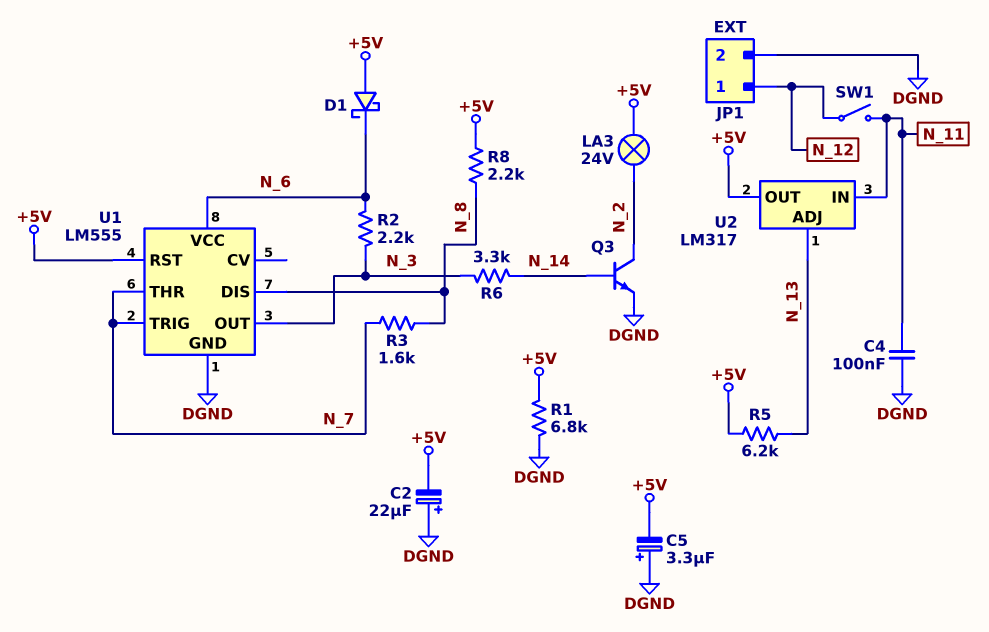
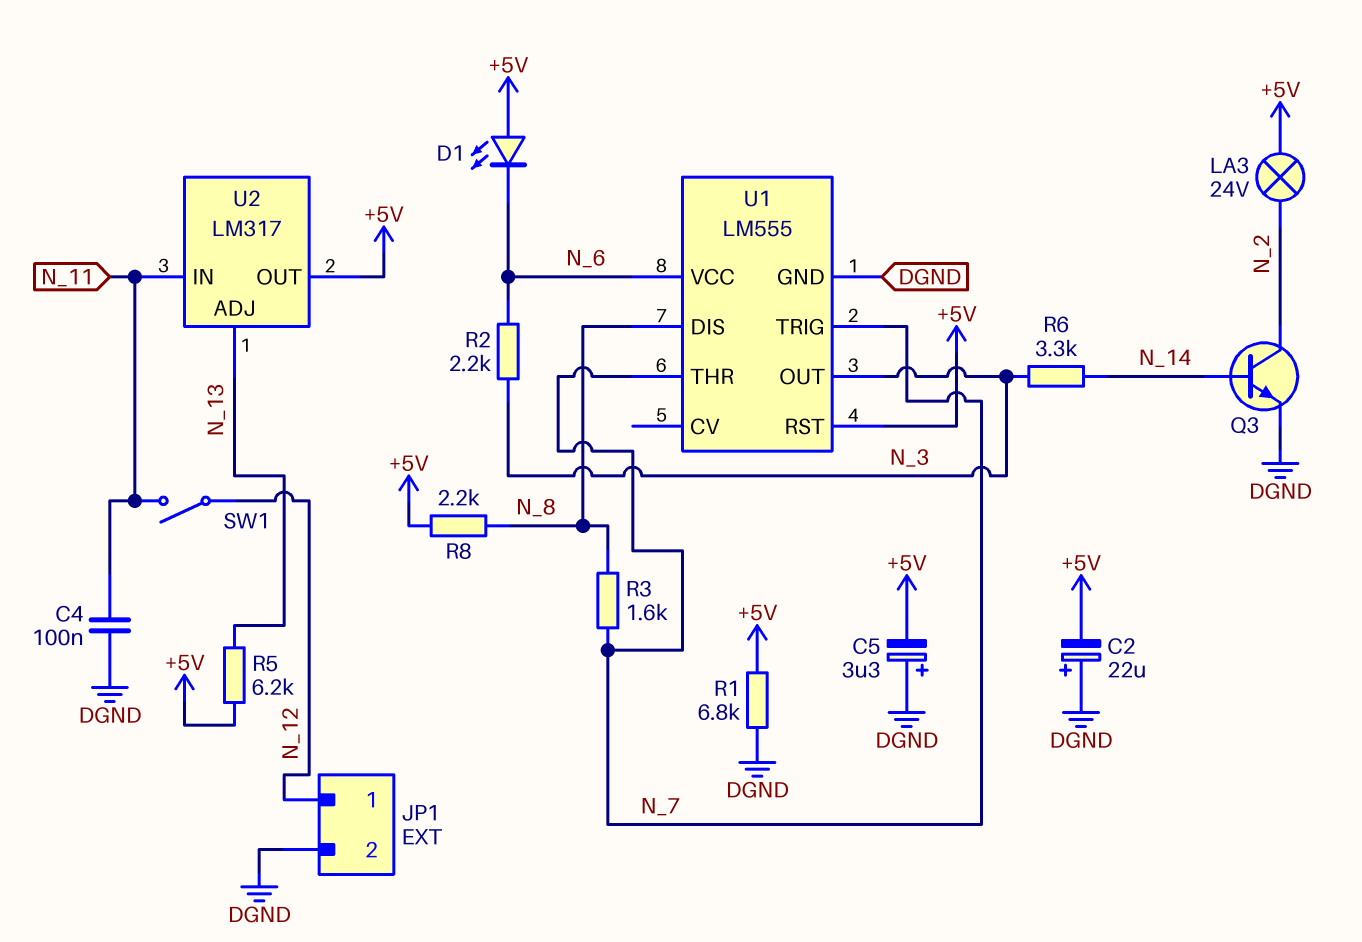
D1: schottky (A +5V, K N_6) -> LED (A +5V, K N_6)

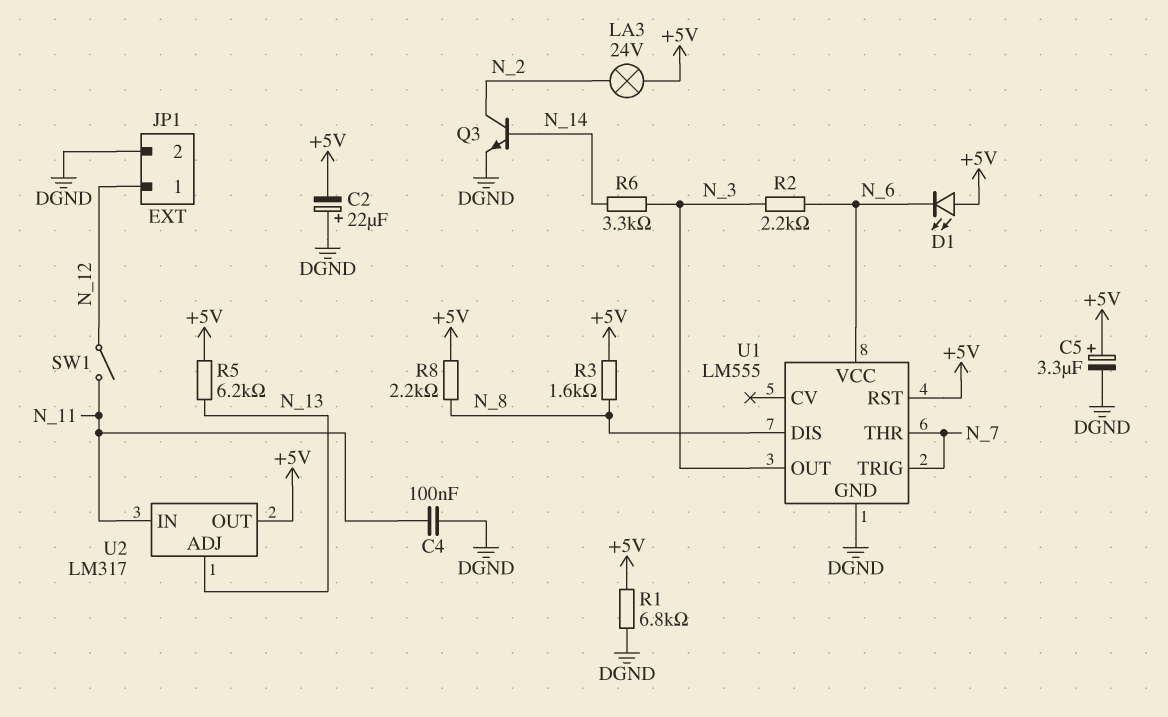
C5: 3.3uF (plus DGND, minus +5V) -> 3.3uF (plus +5V, minus DGND)
R3: 1.6k (N_7, N_8) -> 1.6k (+5V, N_8)

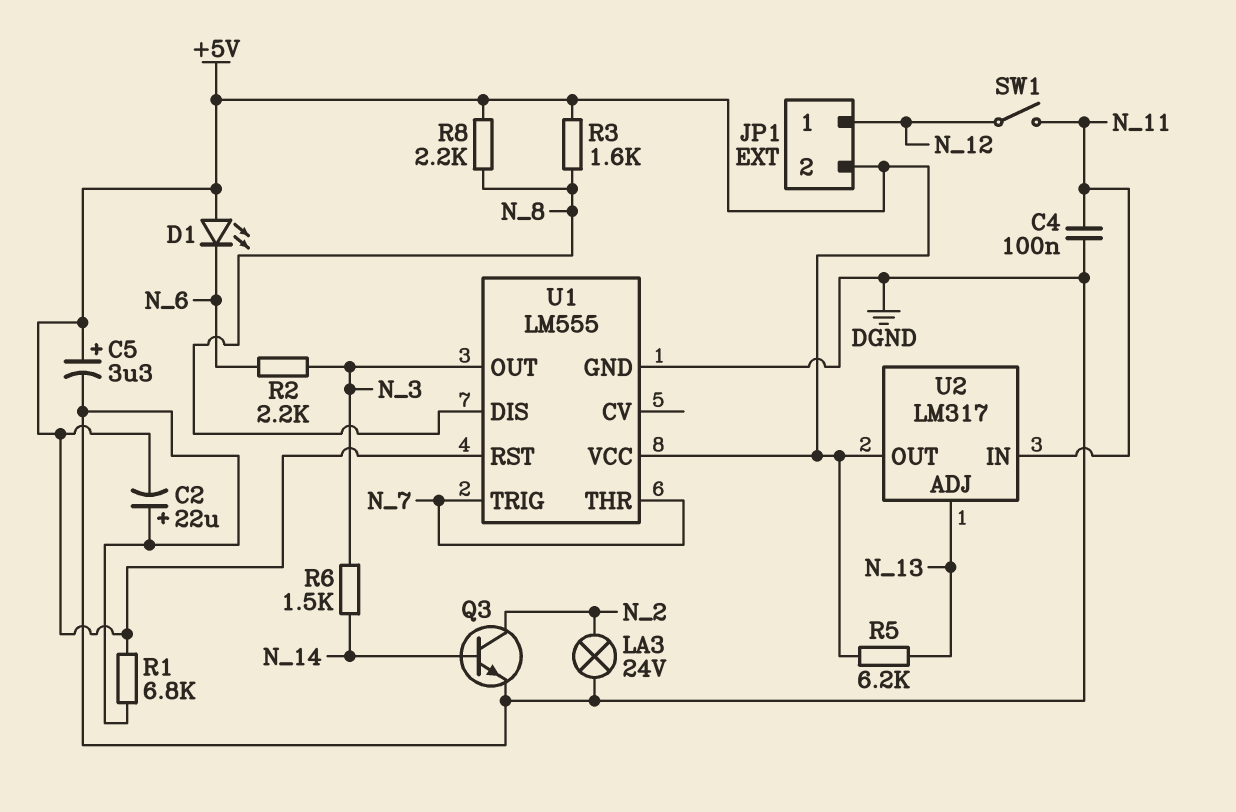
JP1 pin 2: DGND -> +5V
LA3: lamp 24V (+5V, N_2) -> lamp 24V (DGND, N_2)
R6: 3.3k (N_3, N_14) -> 1.5k (N_3, N_14)
U1 pin VCC: N_6 -> +5V

